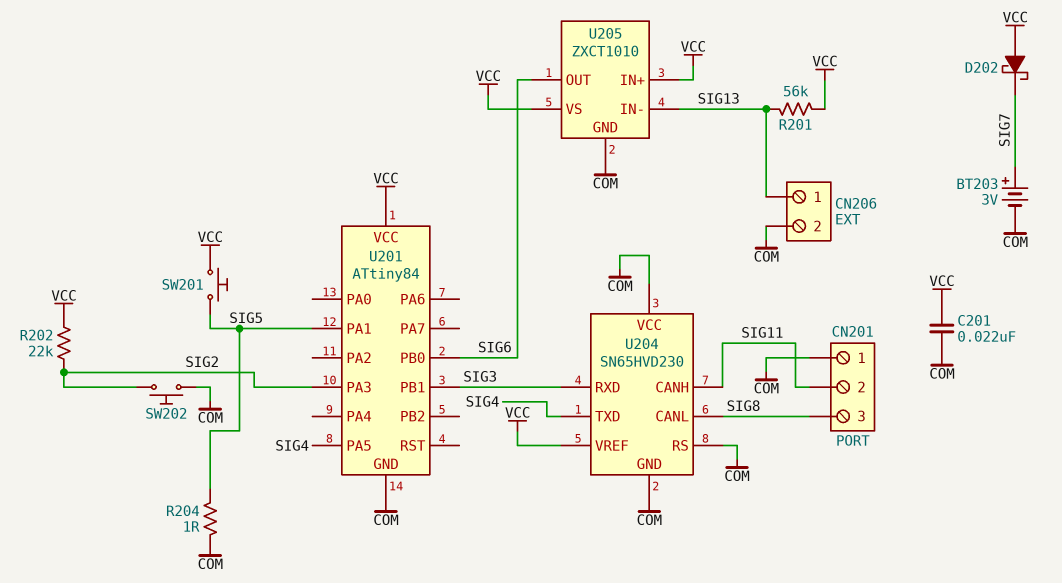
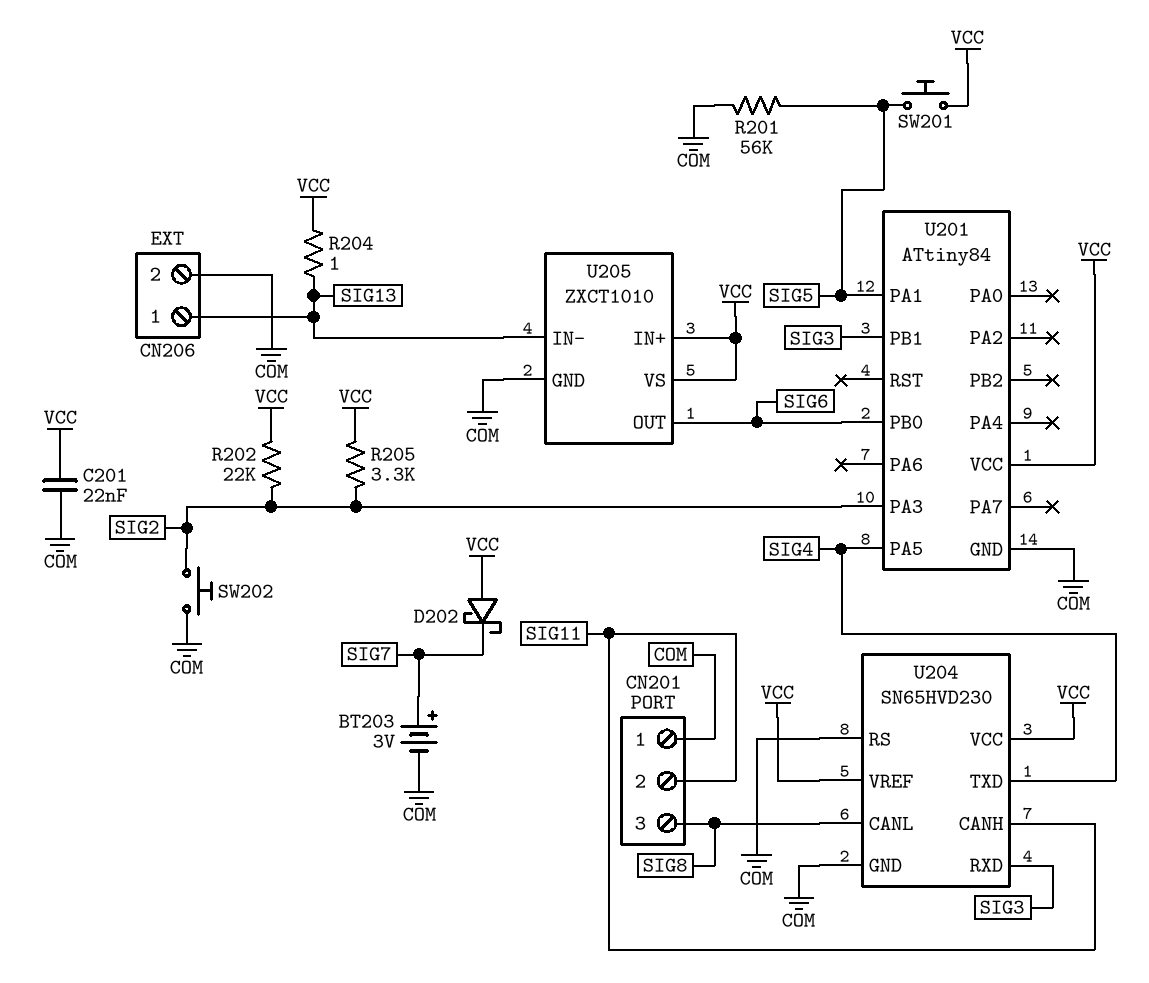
R201: 56k (SIG13, VCC) -> 56k (COM, SIG5)
R204: 1 (COM, SIG5) -> 1 (SIG13, VCC)
R205: none -> 3.3k (SIG2, VCC)
U204 pin VCC: COM -> VCC

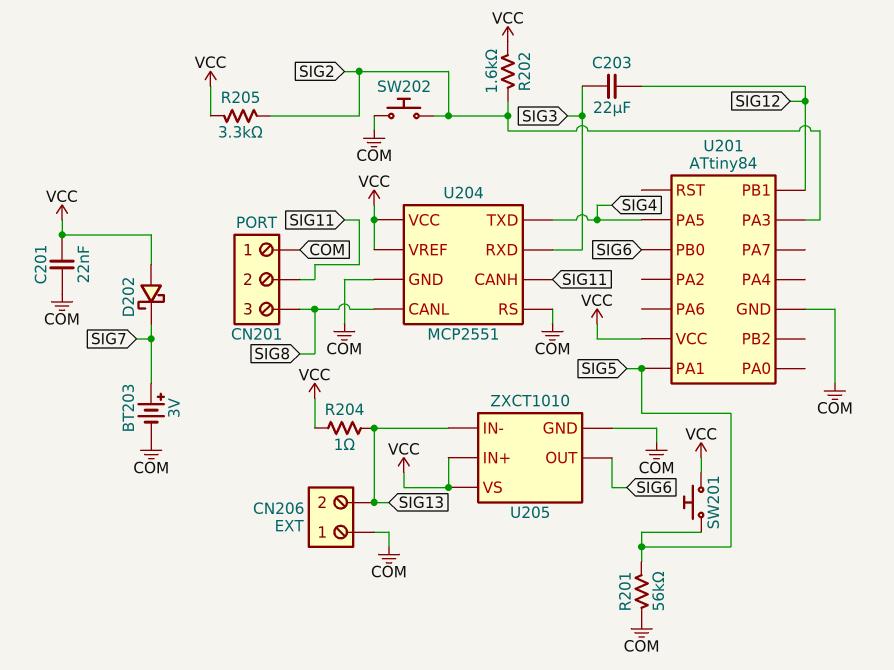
C203: none -> 22uF (SIG3, SIG12)
CN206 pin 1: SIG13 -> COM
CN206 pin 2: COM -> SIG13
R202: 22k (SIG2, VCC) -> 1.6k (SIG2, VCC)
U201 pin PB1: SIG3 -> SIG12
U204: SN65HVD230 -> MCP2551

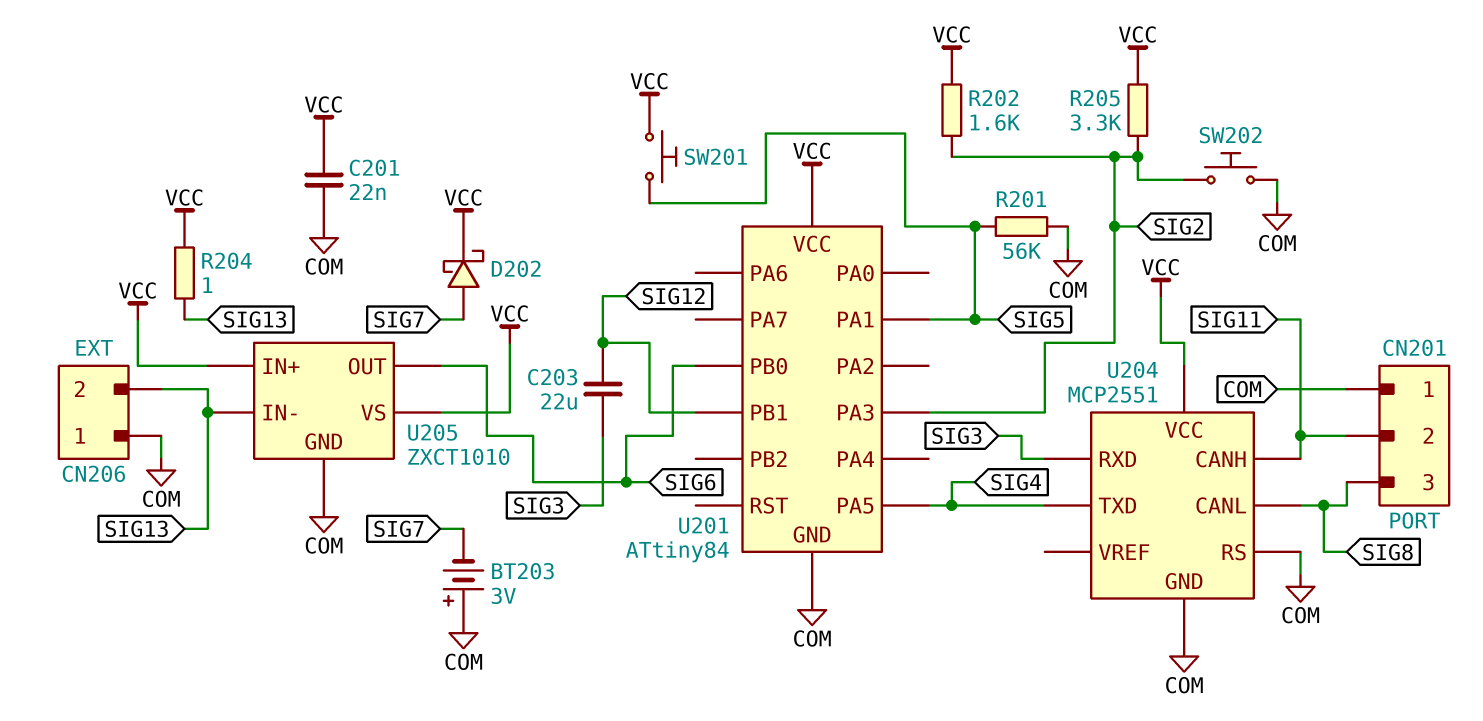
BT203: 3V (plus SIG7, minus COM) -> 3V (plus COM, minus SIG7)
D202: schottky (A VCC, K SIG7) -> schottky (A SIG7, K VCC)
U204 pin VREF: VCC -> none

